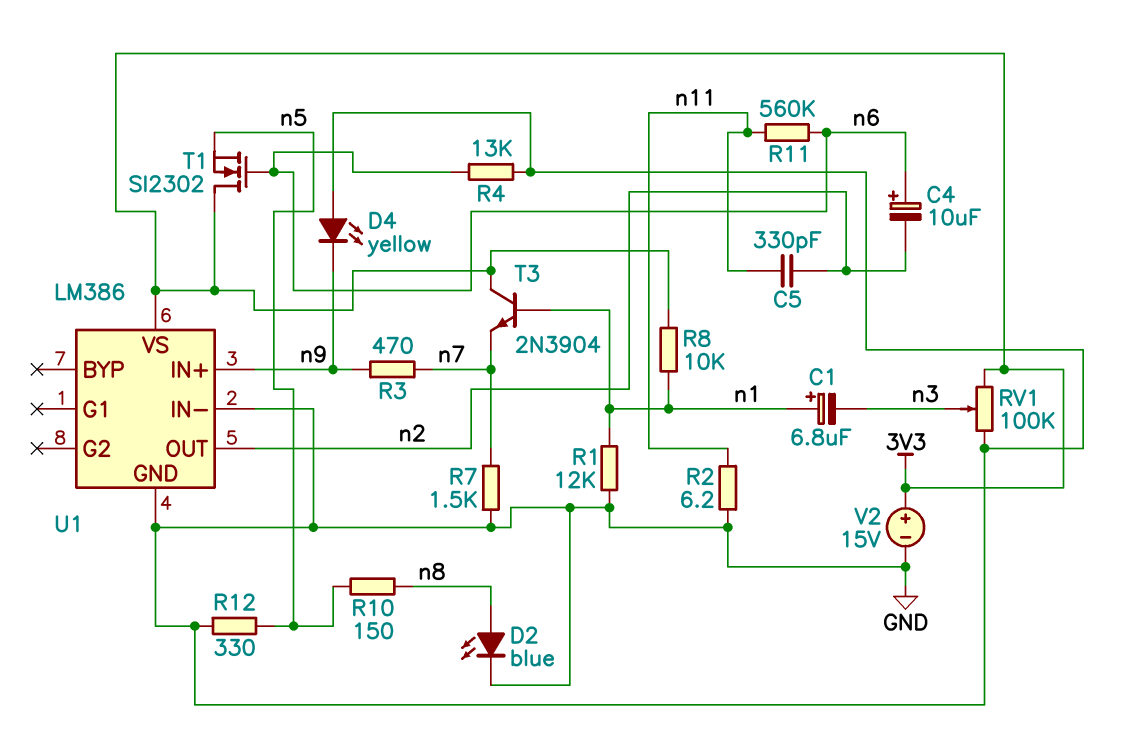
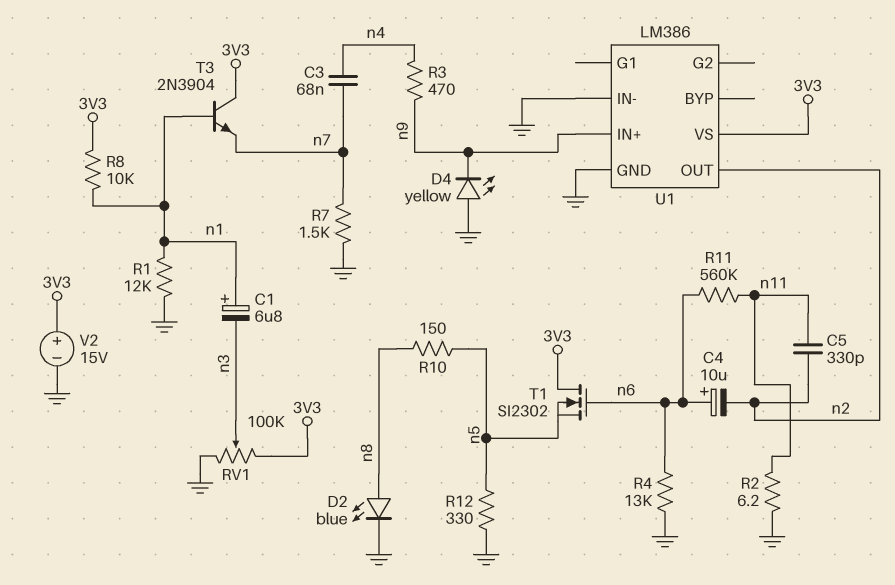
C3: none -> 68nF (n4, n7)
R3: 470 (n7, n9) -> 470 (n4, n9)

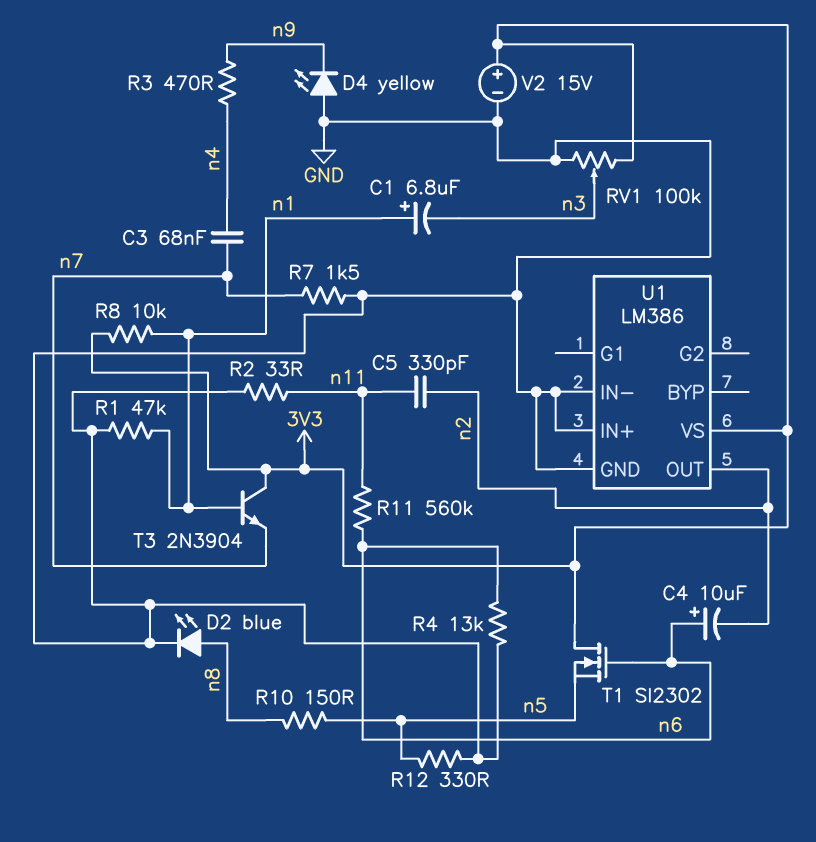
R1: 12k (GND, n1) -> 47k (GND, n1)
R2: 6.2 (GND, n11) -> 33 (GND, n11)
U1 pin IN+: n9 -> GND

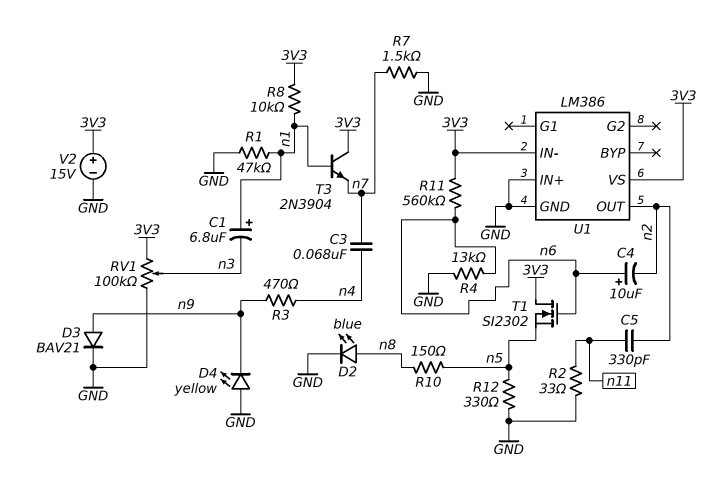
D3: none -> diode BAV21 (A n9, K GND)
R11: 560k (n6, n11) -> 560k (3V3, n6)
U1 pin IN-: GND -> 3V3

